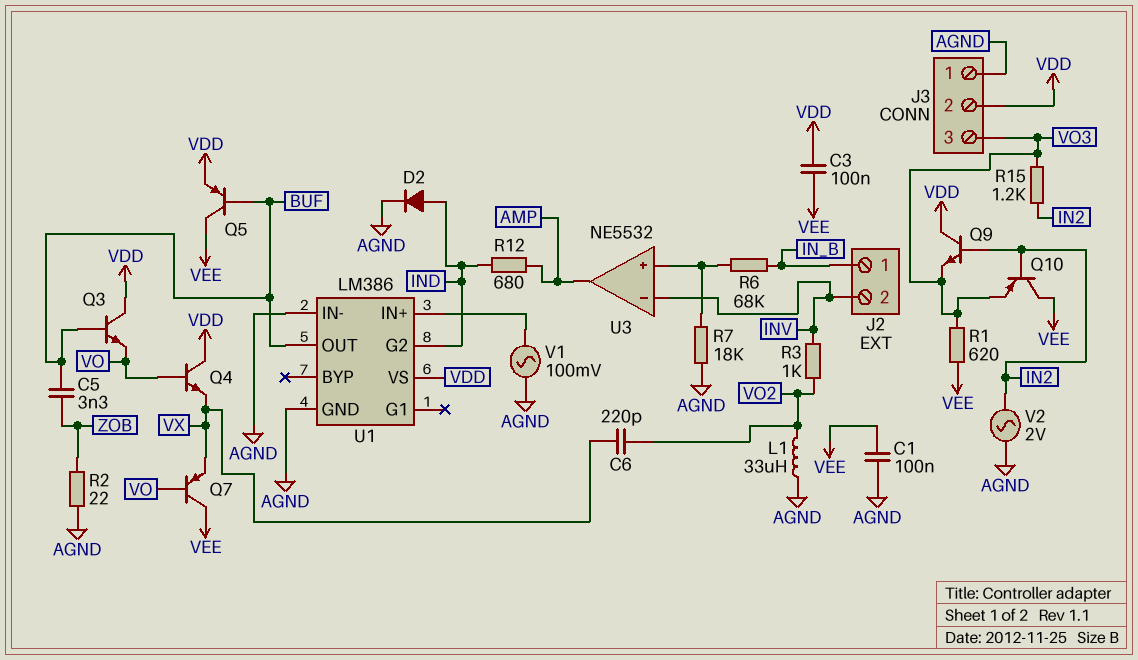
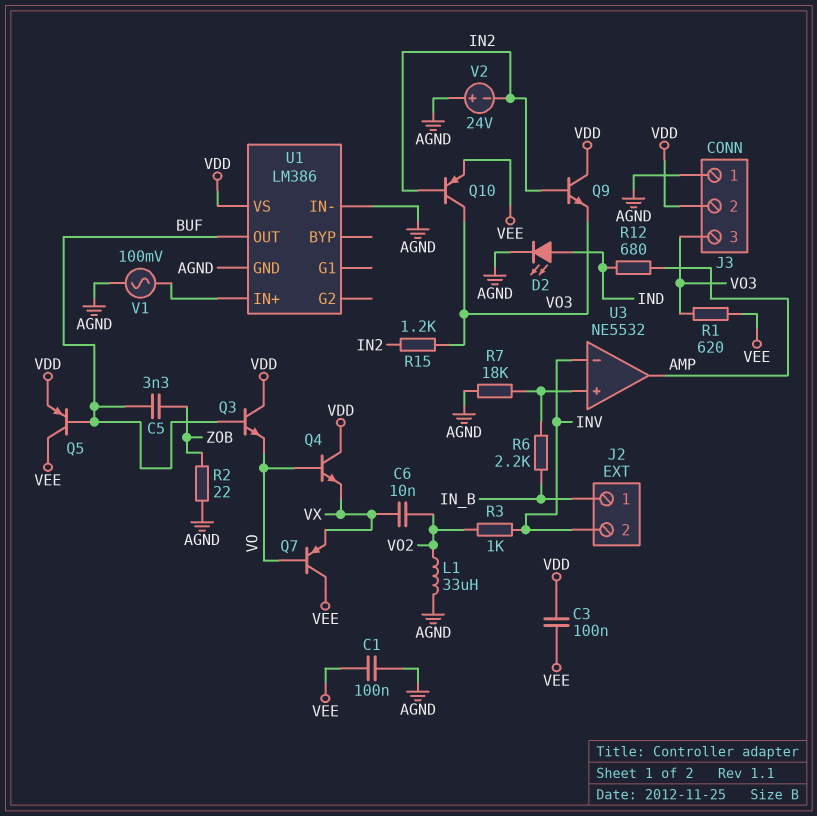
C6: 220pF (VO2, VX) -> 10nF (VO2, VX)
D2: diode (A IND, K AGND) -> LED (A IND, K AGND)
Q10: PNP (B IN2, C VEE, E VO3) -> PNP (B IN2, C VO3, E VEE)
R6: 68k (IN_B, U3/in+) -> 2.2k (IN_B, U3/in+)
U1 pin G2: IND -> none
V2: AC 2V (AGND, IN2) -> 24V (plus AGND, minus IN2)

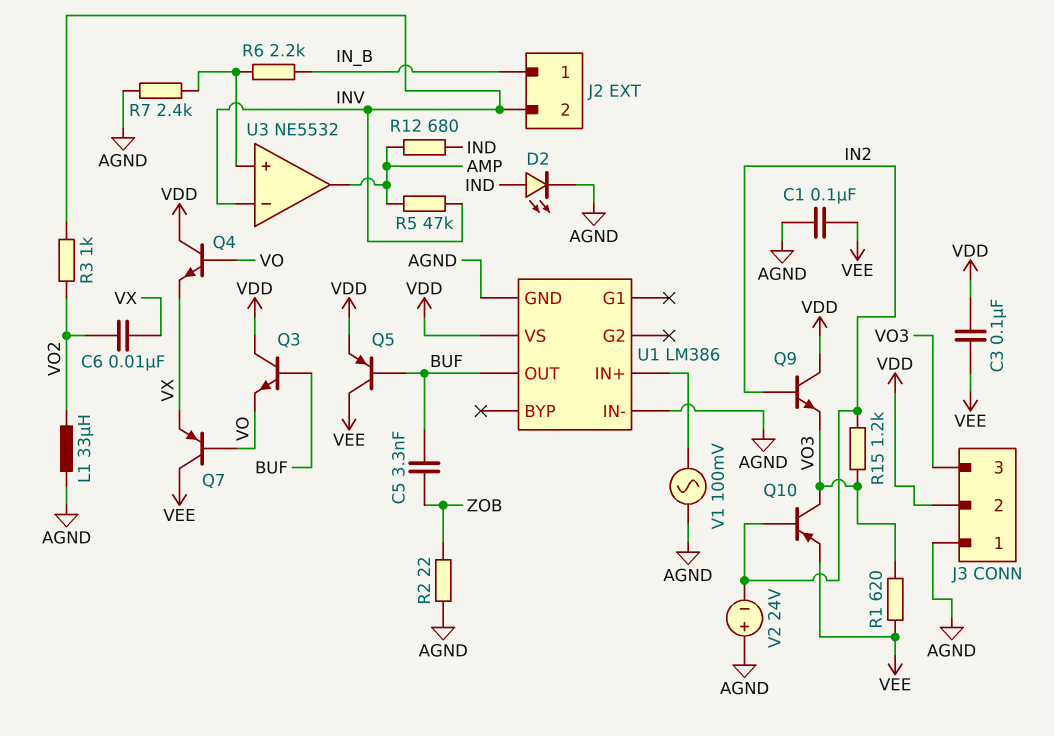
R5: none -> 47k (AMP, INV)
R7: 18k (AGND, U3/in+) -> 2.4k (AGND, U3/in+)

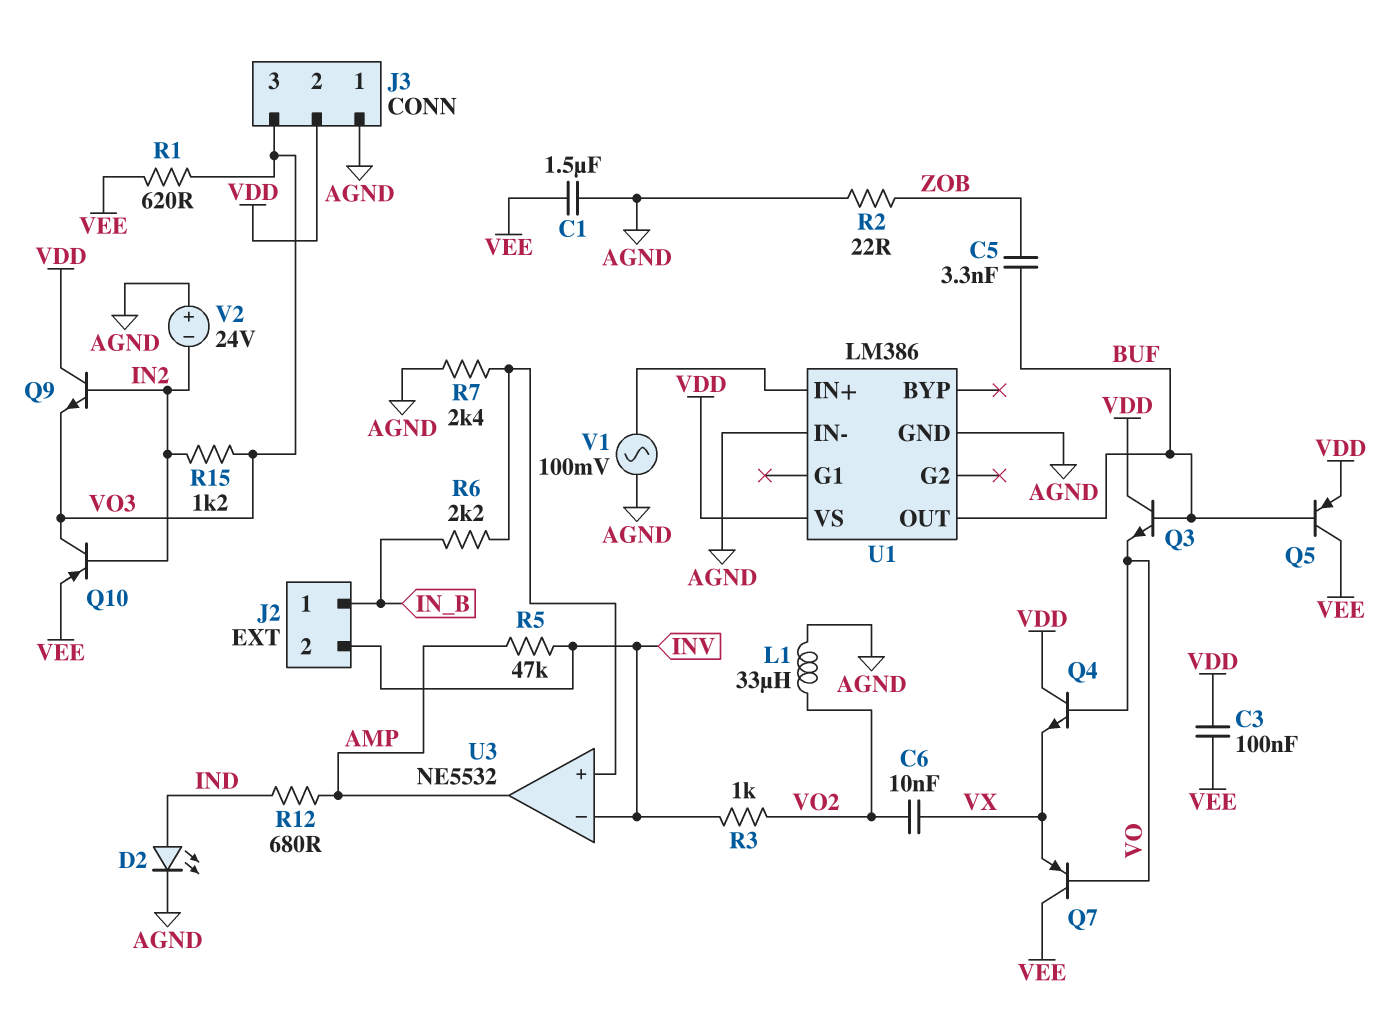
C1: 100nF (AGND, VEE) -> 1.5uF (AGND, VEE)

